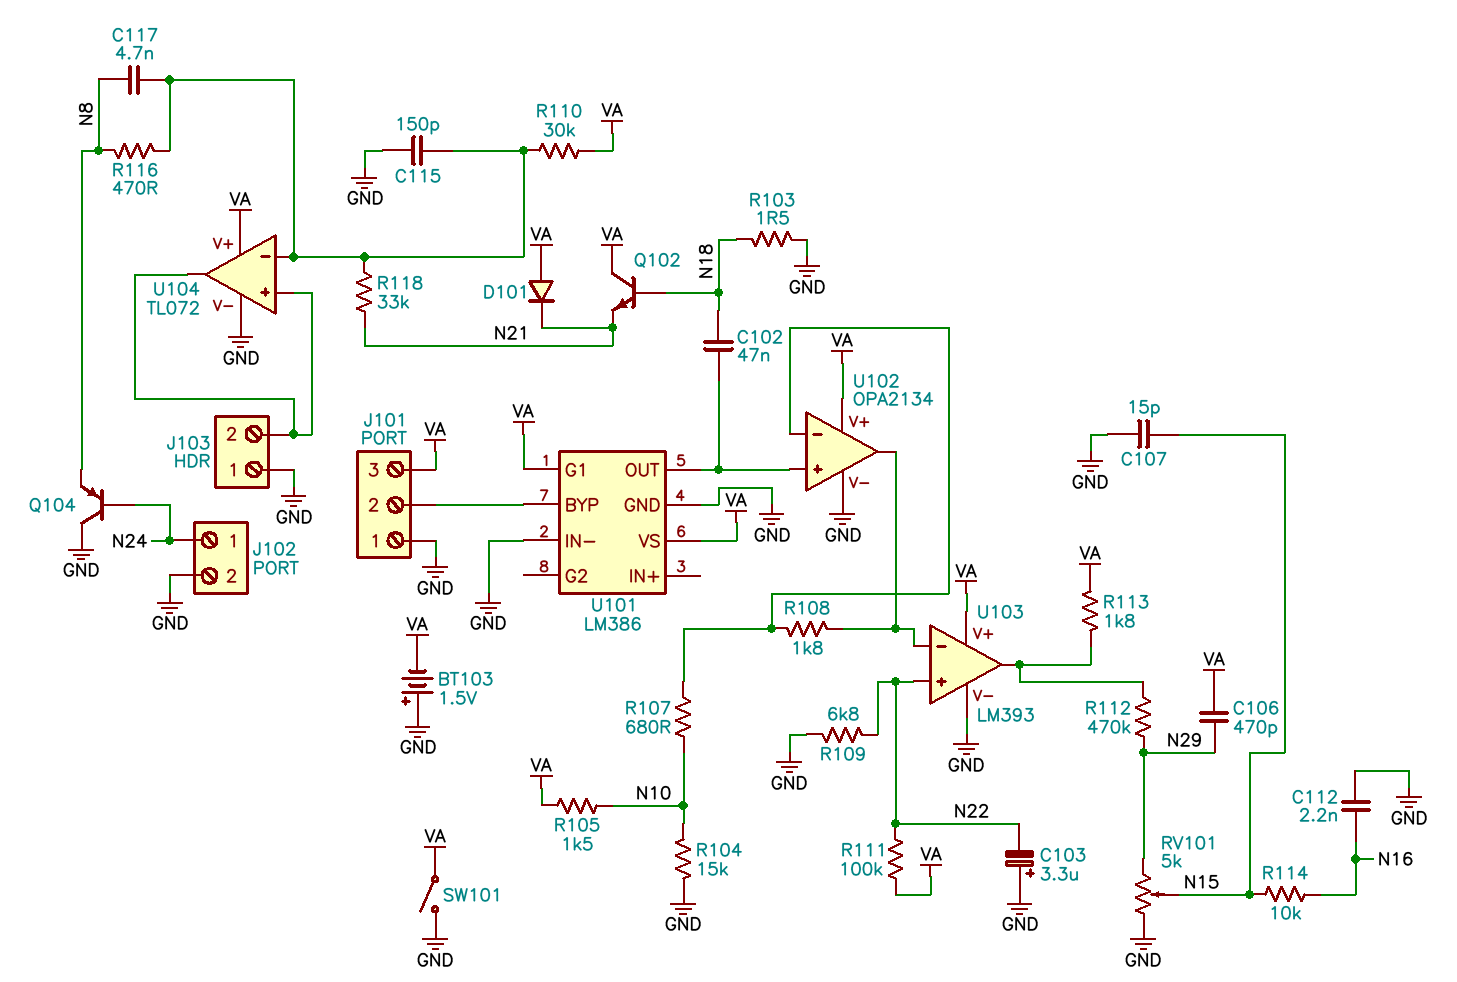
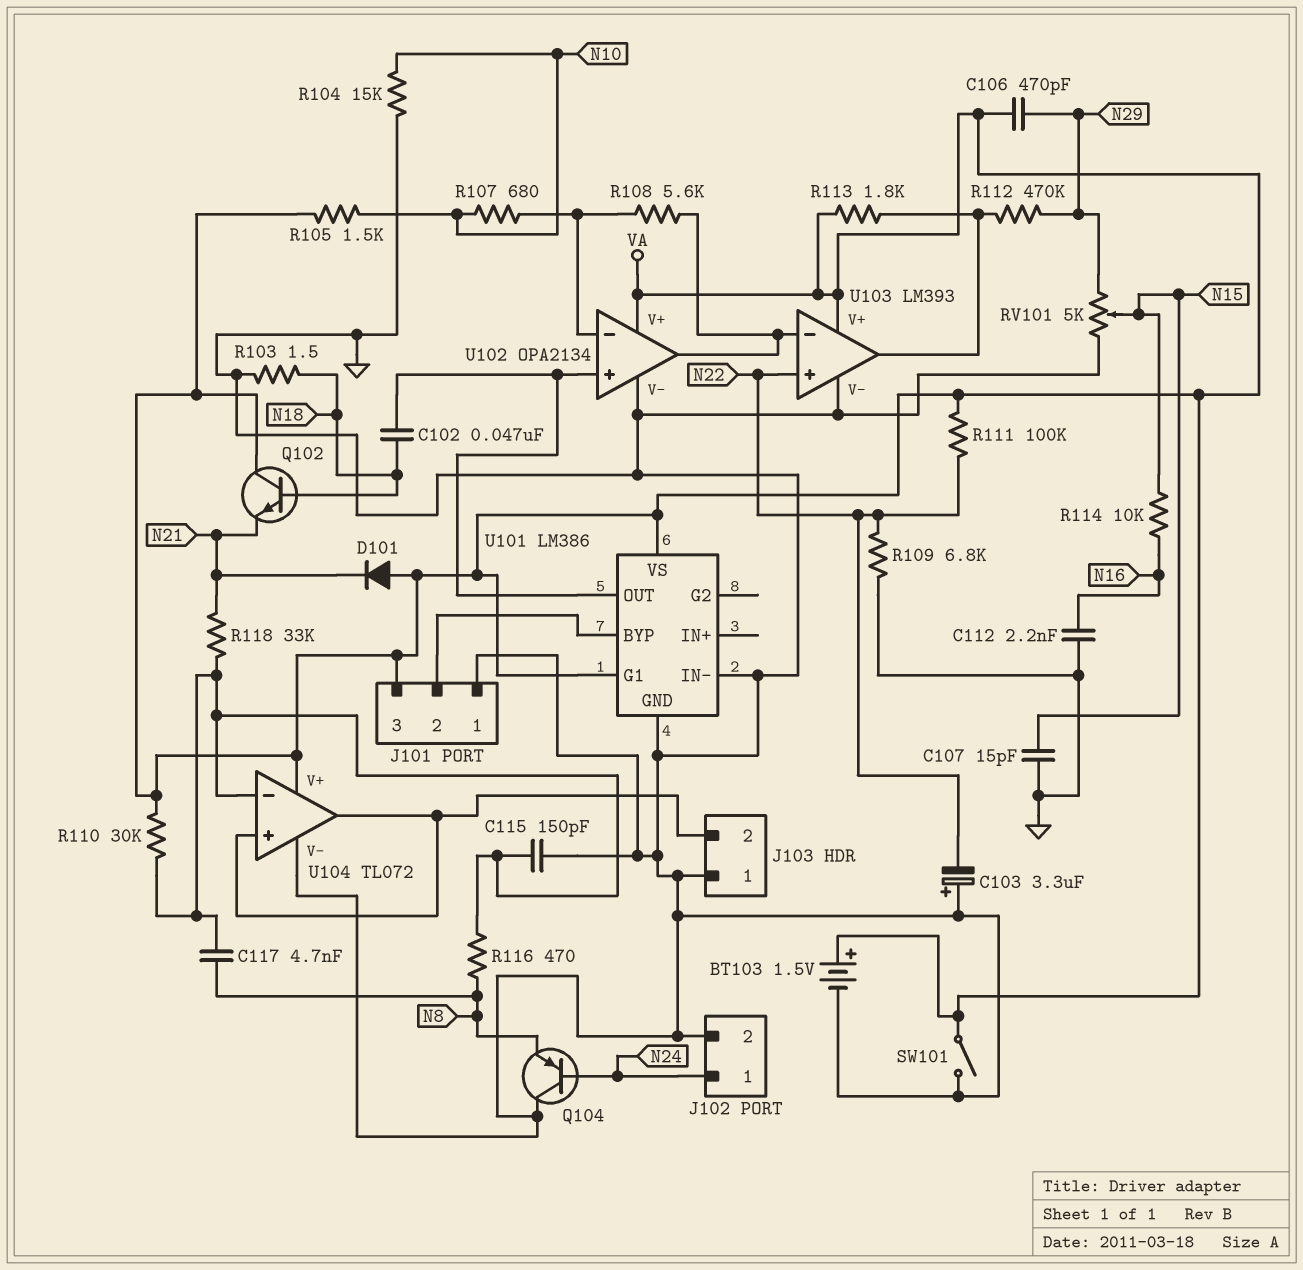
BT103: 1.5V (plus GND, minus VA) -> 1.5V (plus VA, minus GND)
R108: 1.8k (U102/in-, U102/out) -> 5.6k (U102/in-, U102/out)

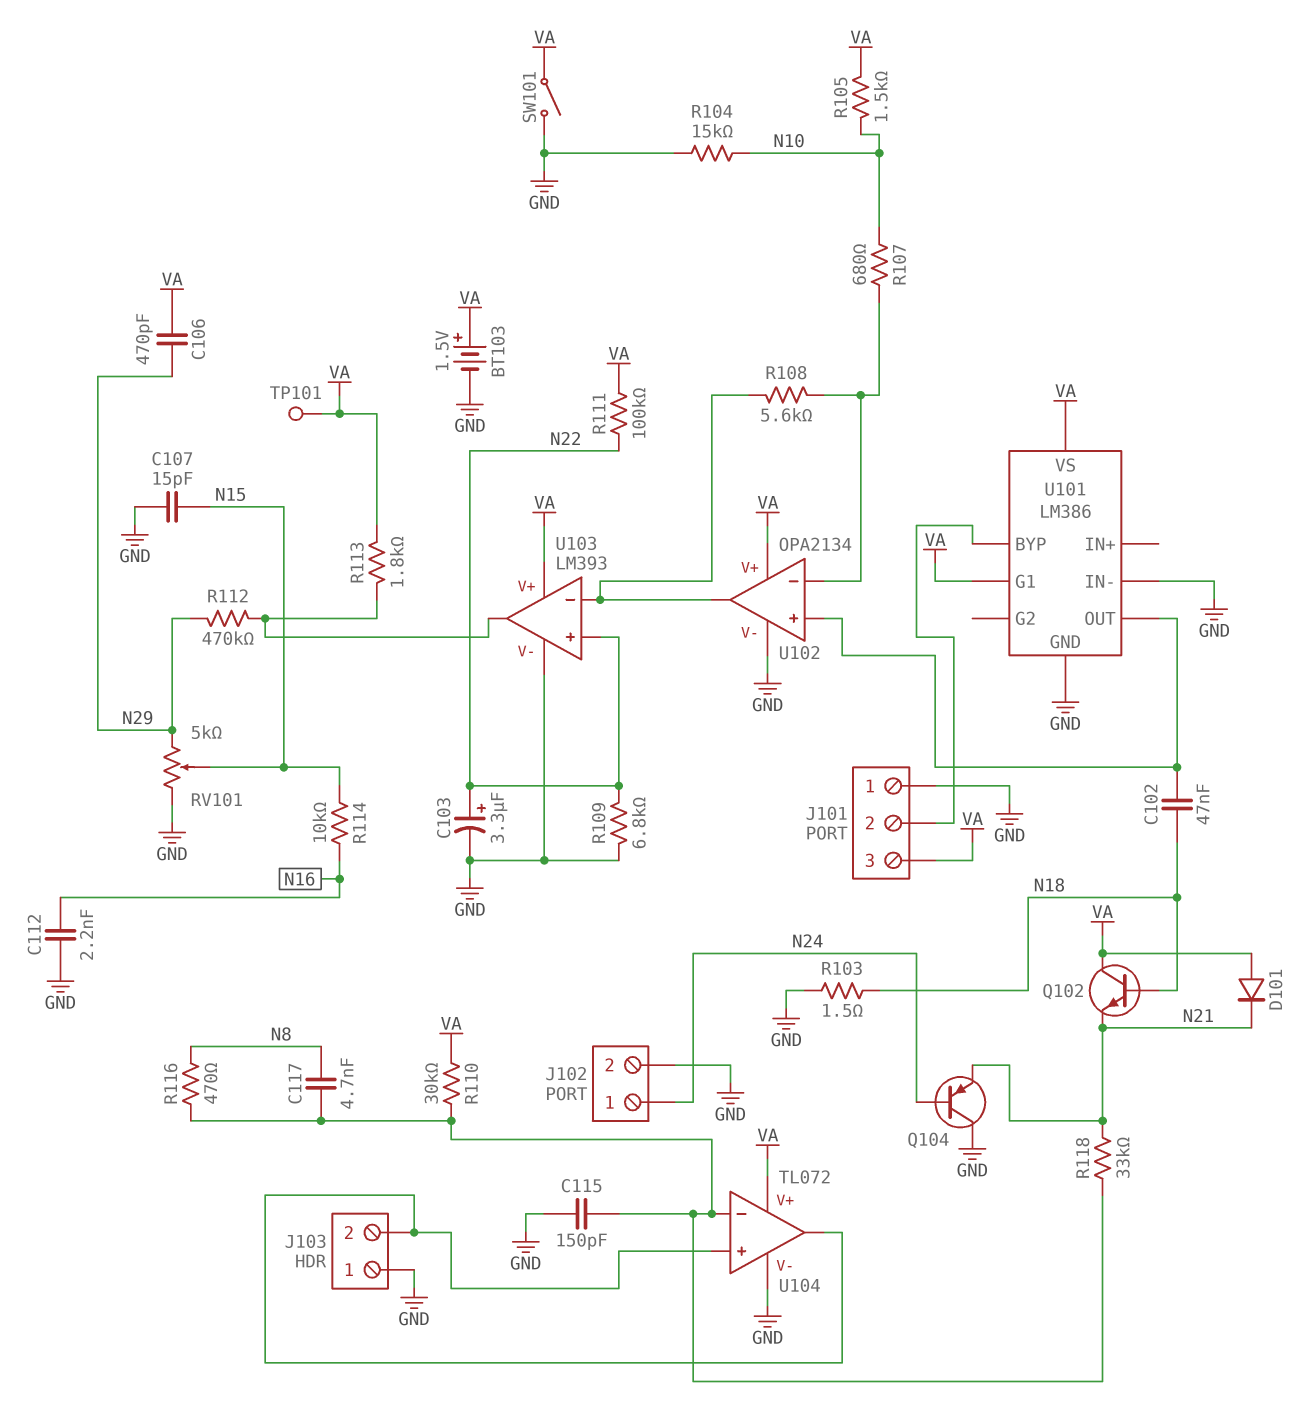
C103: 3.3uF (plus GND, minus N22) -> 3.3uF (plus N22, minus GND)
Q104: PNP (B N24, C GND, E N8) -> PNP (B N24, C GND, E N21)
TP101: none -> test point (VA)

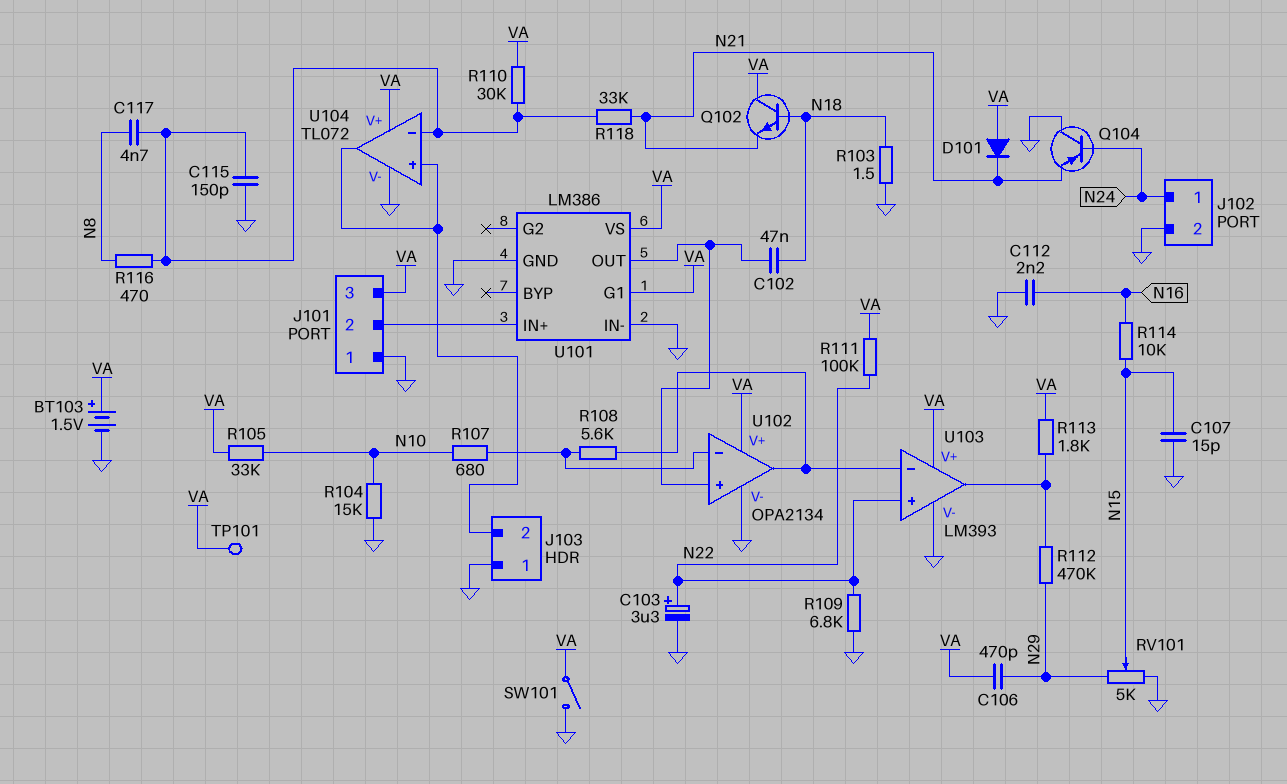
R105: 1.5k (N10, VA) -> 33k (N10, VA)
U101 pin BYP: J101/2 -> none
U101 pin IN+: none -> J101/2

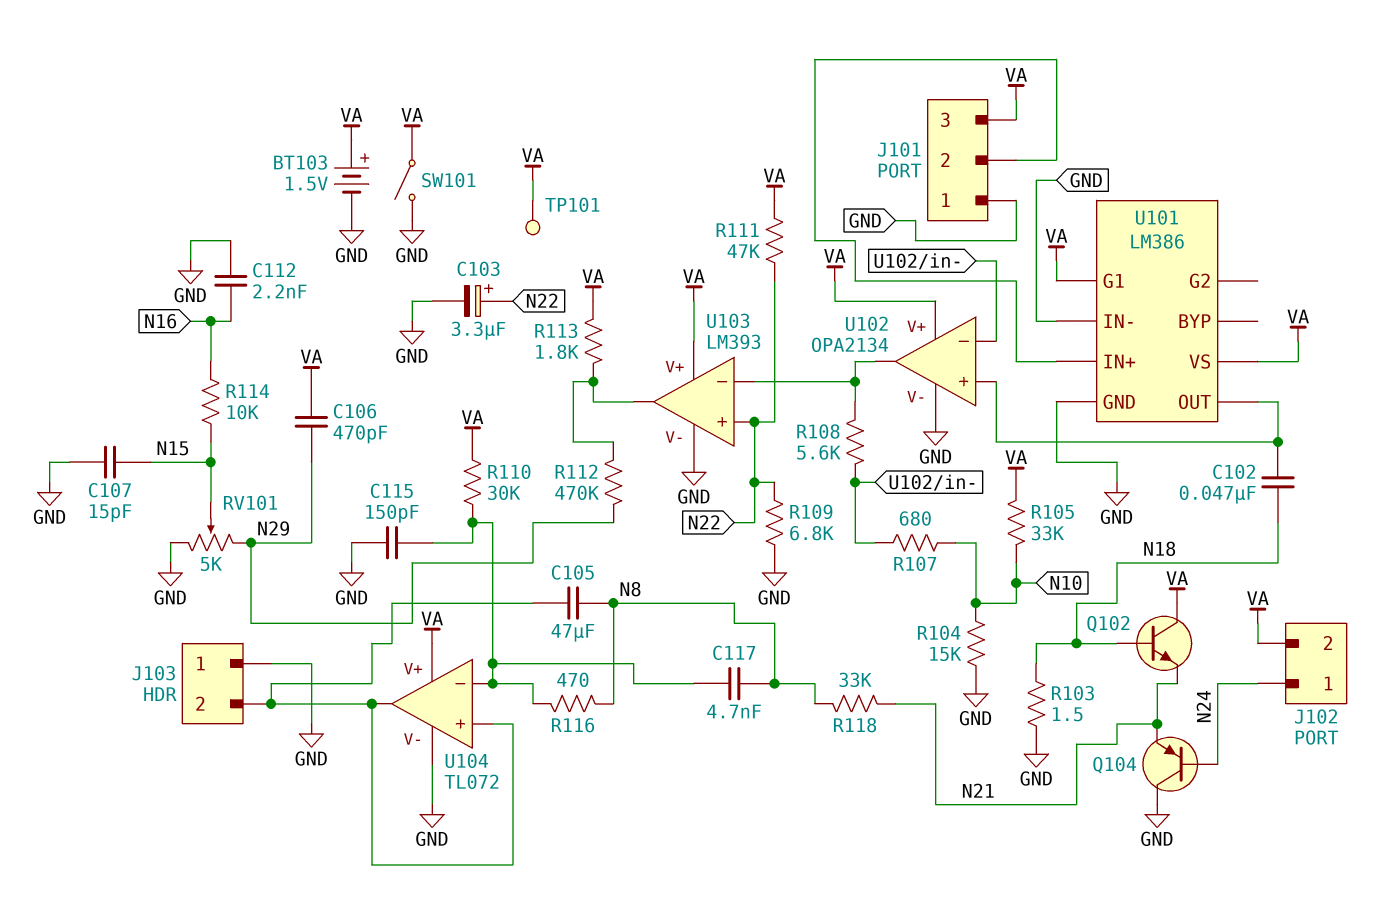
C105: none -> 47uF (J103/2, N8)
D101: diode (A VA, K N21) -> none
J102 pin 2: GND -> VA
R111: 100k (N22, VA) -> 47k (N22, VA)
R118: 33k (N21, U104/in-) -> 33k (N8, N21)

